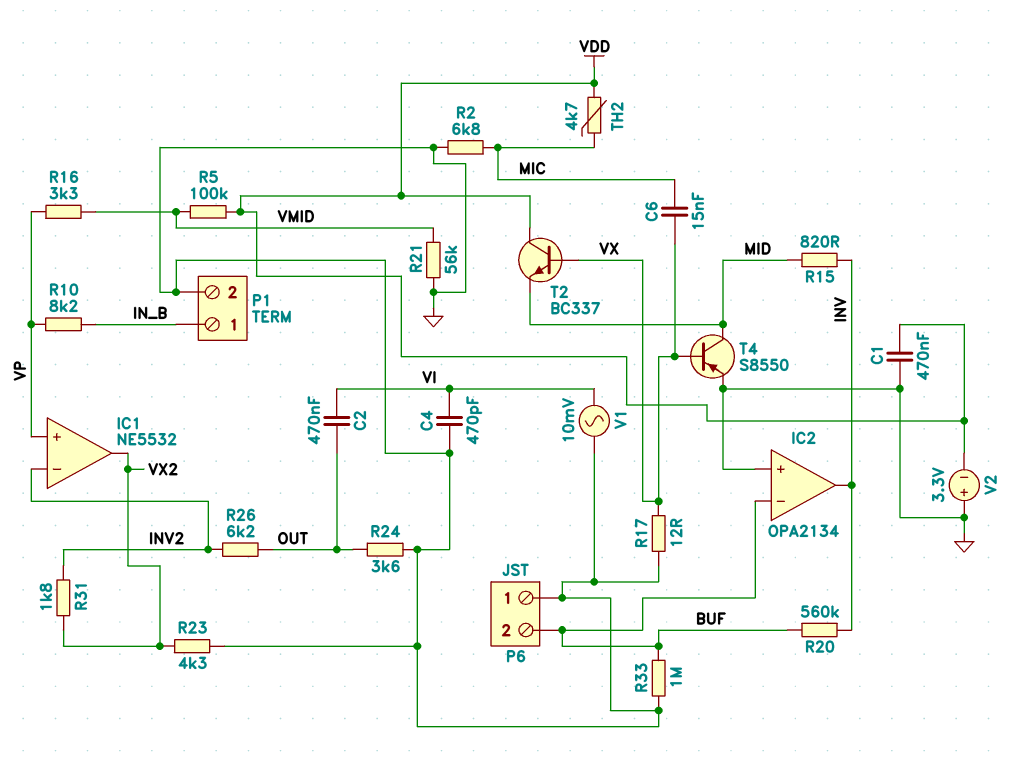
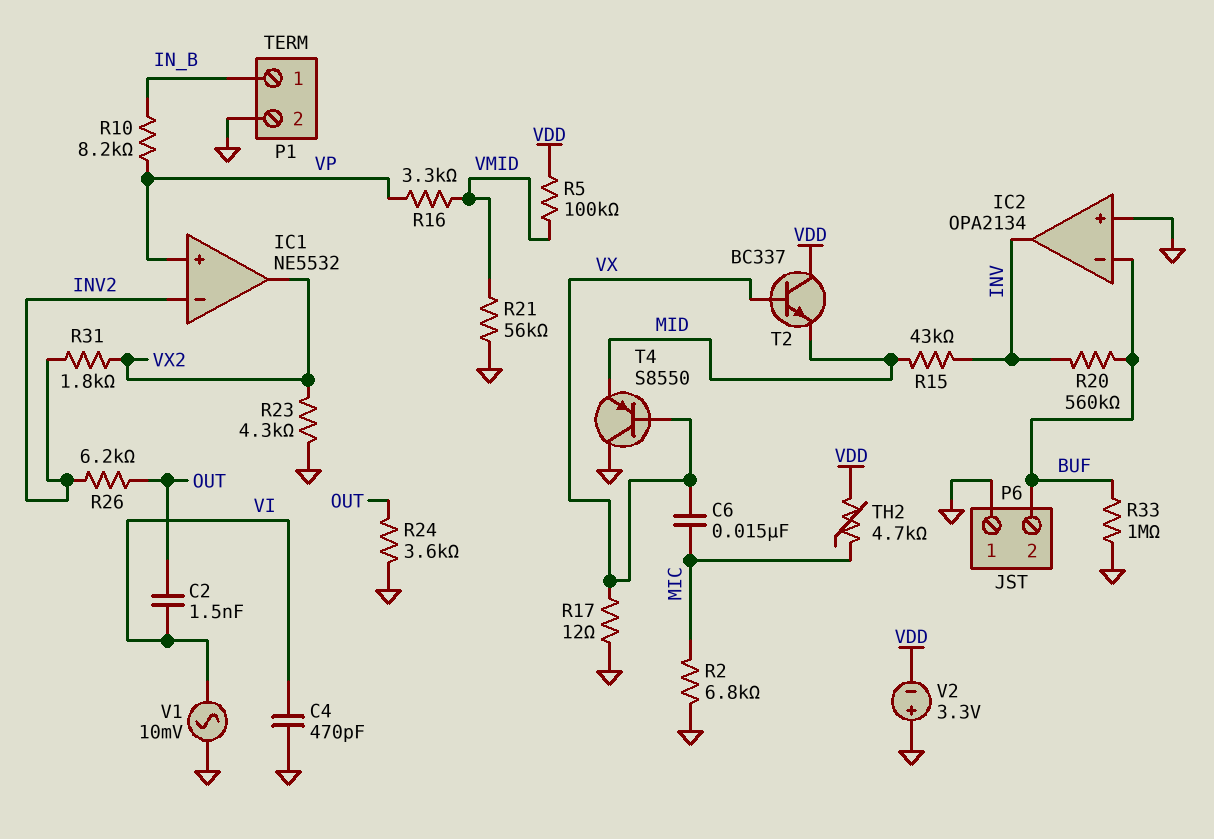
C1: 470nF (GND, VDD) -> none
C2: 470nF (OUT, VI) -> 1.5nF (OUT, VI)
R15: 820 (INV, MID) -> 43k (INV, MID)
T4: PNP S8550 (B VX, C MID, E GND) -> PNP S8550 (B VX, C GND, E MID)

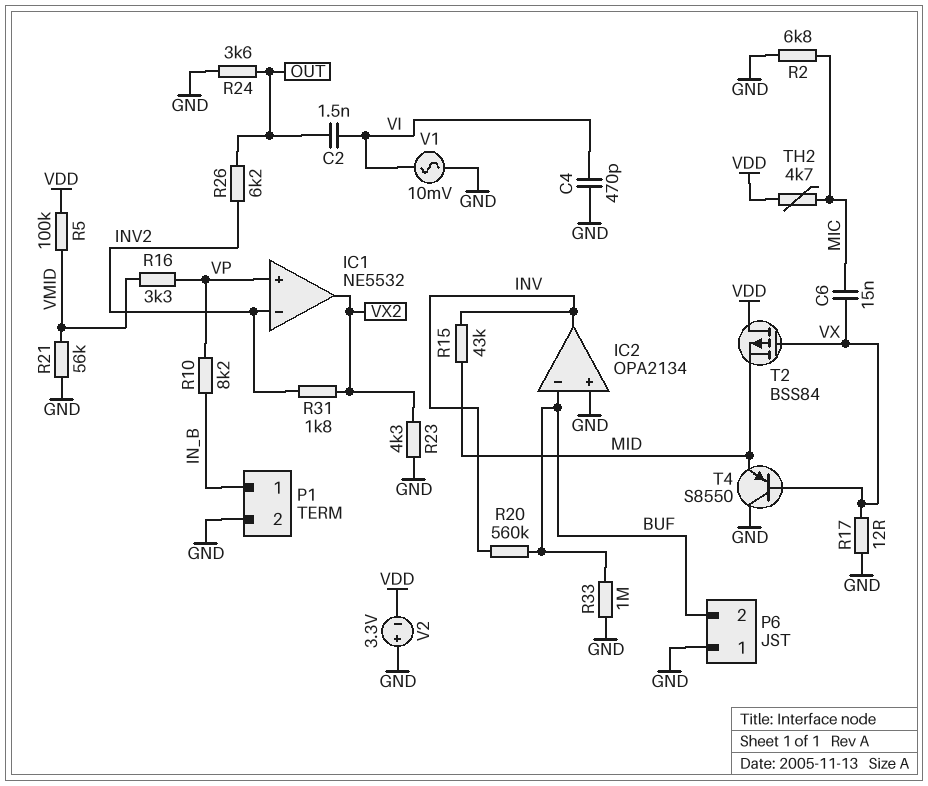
T2: NPN BC337 (B VX, C VDD, E MID) -> PMOS BSS84 (G VX, D VDD, S MID)

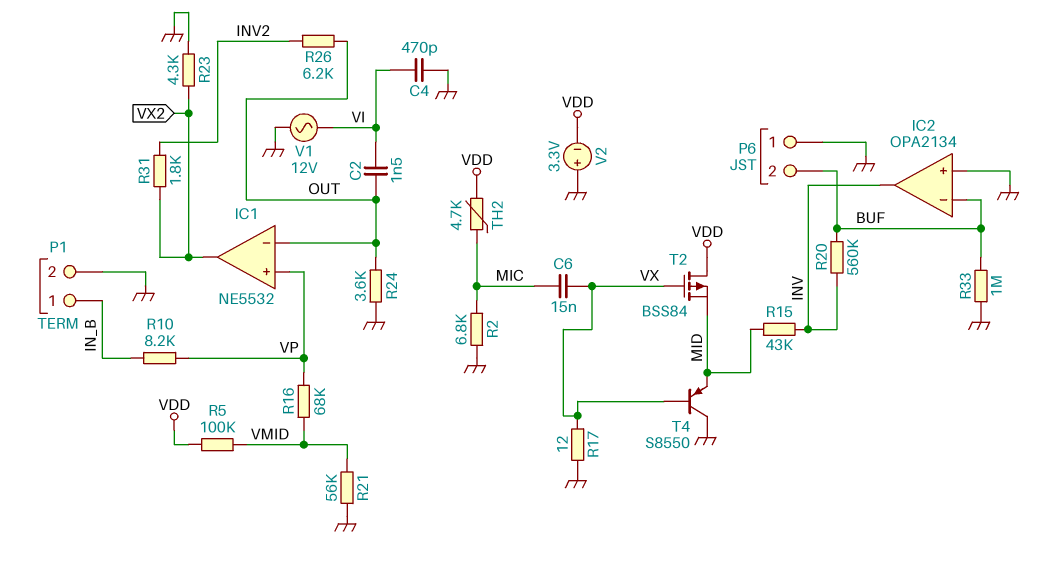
IC1 pin in-: INV2 -> OUT
R16: 3.3k (VMID, VP) -> 68k (VMID, VP)
V1: AC 10mV (GND, VI) -> AC 12V (GND, VI)

